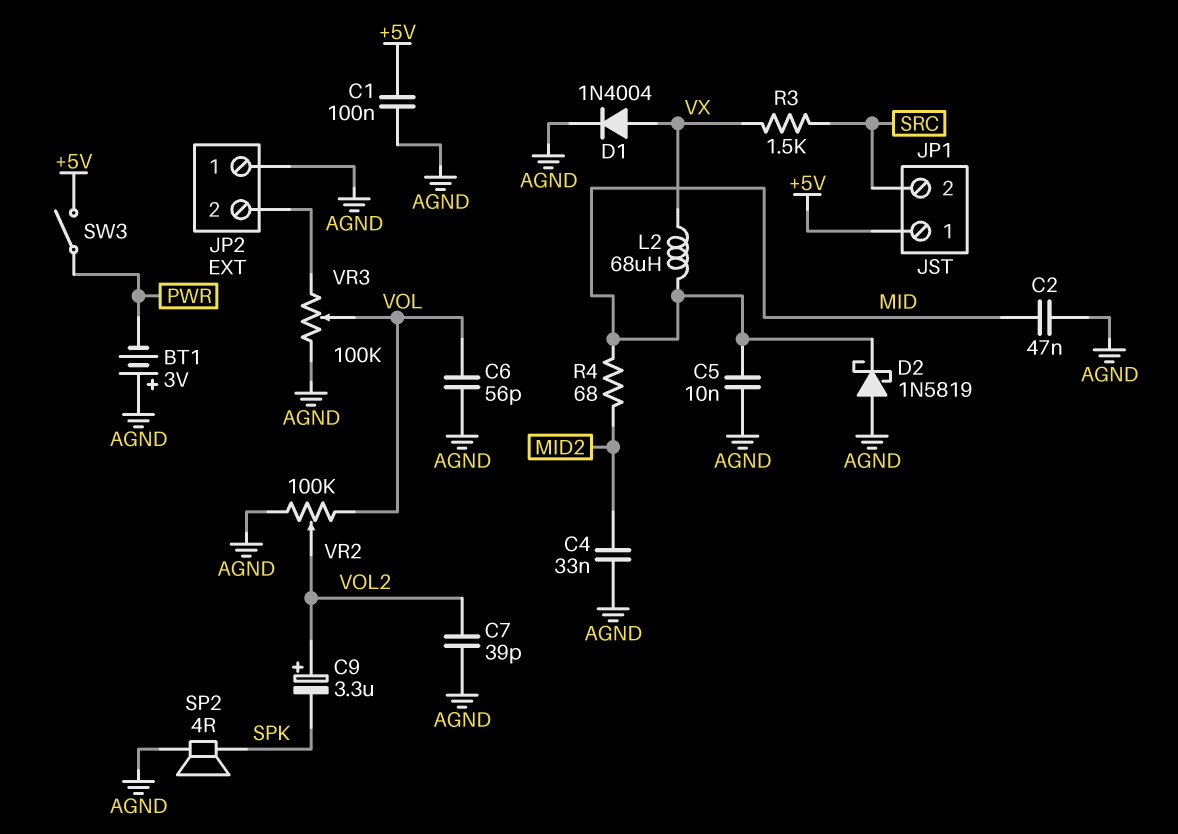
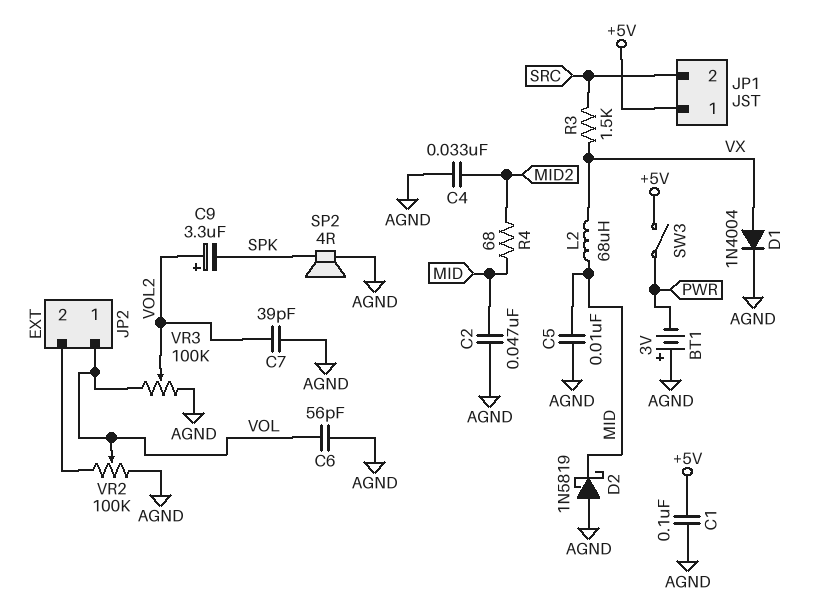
JP2 pin 1: AGND -> VOL
VR2: 100k (AGND, VOL, wiper VOL2) -> 100k (AGND, JP2/2, wiper VOL)
VR3: 100k (AGND, JP2/2, wiper VOL) -> 100k (AGND, VOL, wiper VOL2)

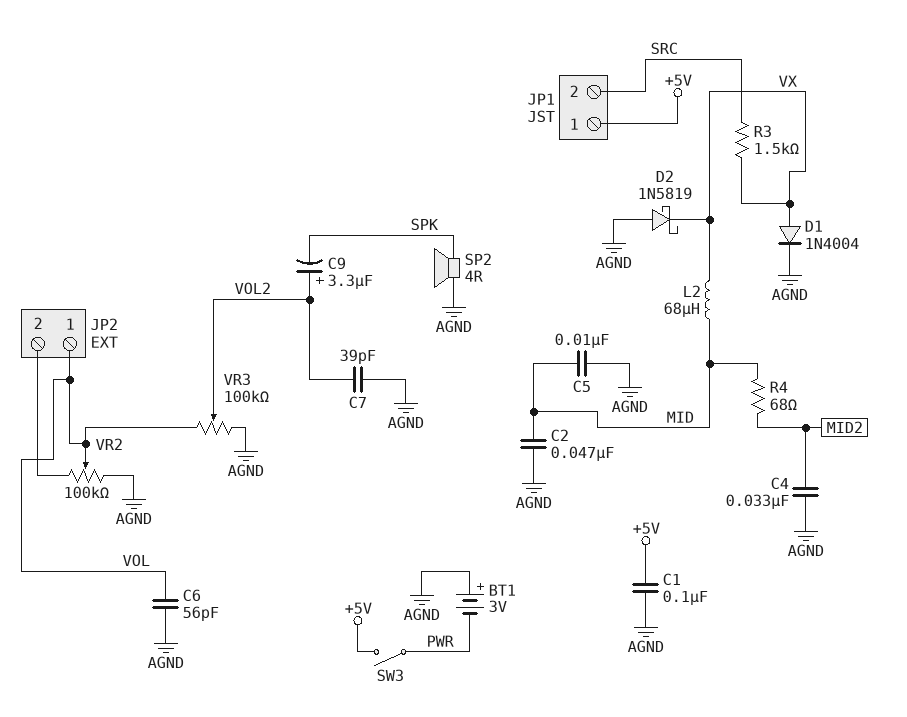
D2: schottky 1N5819 (A AGND, K MID) -> schottky 1N5819 (A AGND, K VX)

